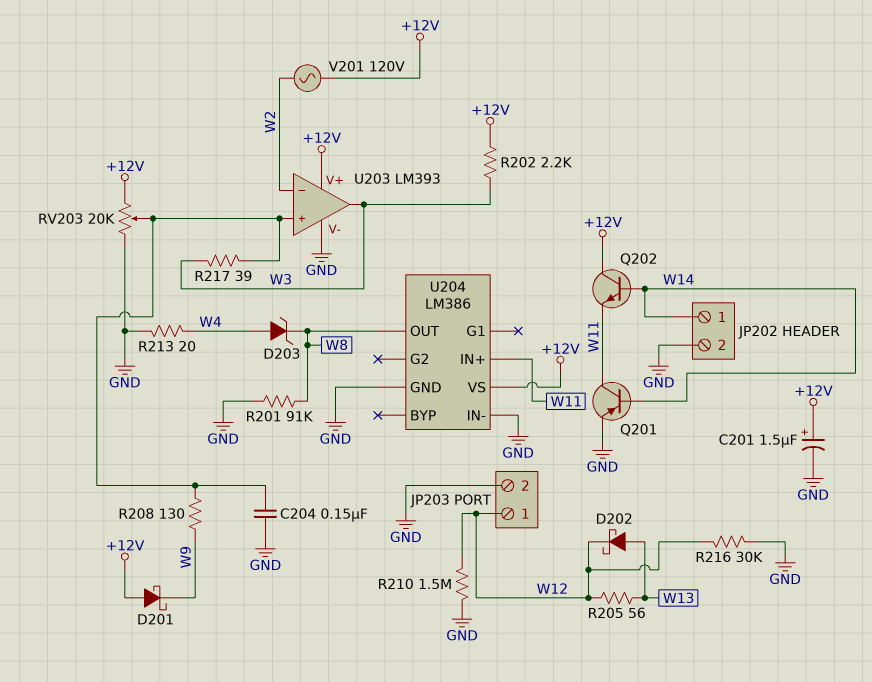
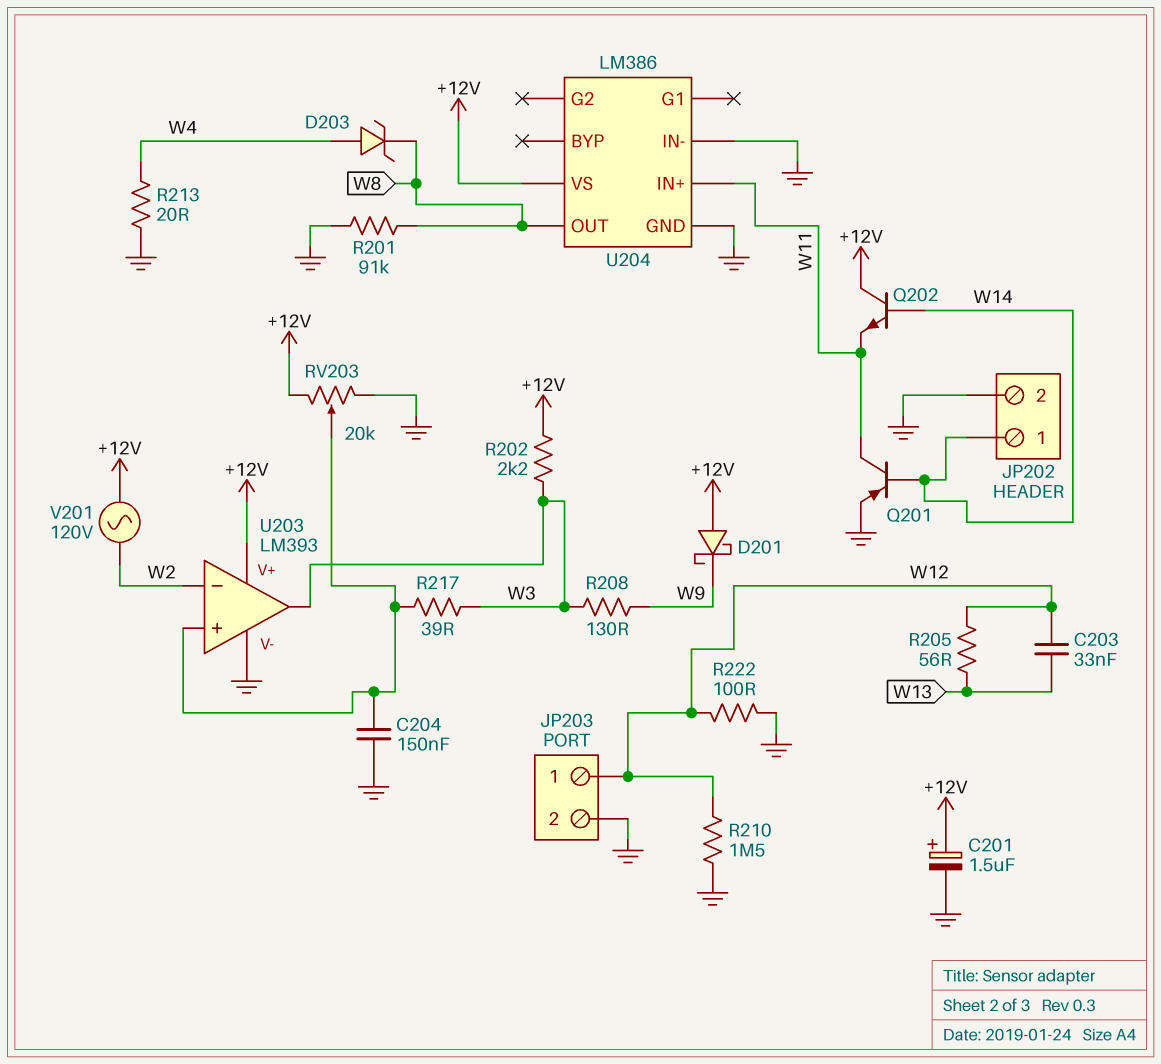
C203: none -> 33nF (W12, W13)
D202: schottky (A W13, K W12) -> none
R208: 130 (U203/in+, W9) -> 130 (W3, W9)
R216: 30k (GND, W12) -> none
R222: none -> 100 (GND, W12)

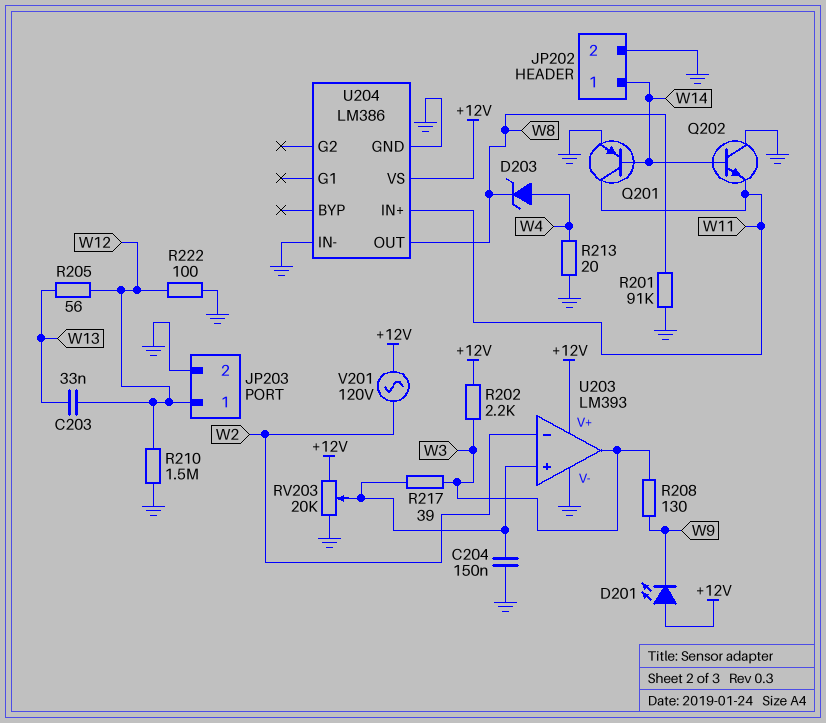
C201: 1.5uF (plus +12V, minus GND) -> none
D201: schottky (A +12V, K W9) -> LED (A +12V, K W9)
Q202: NPN (B W14, C +12V, E W11) -> NPN (B W14, C GND, E W11)

